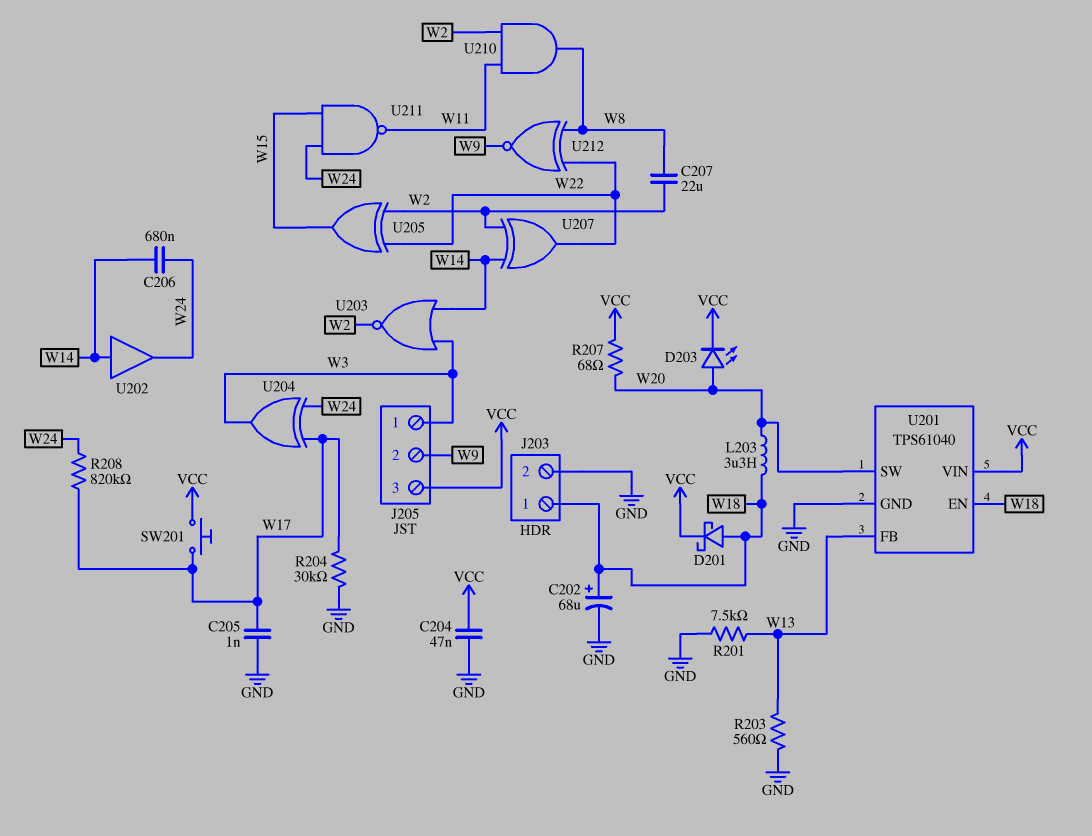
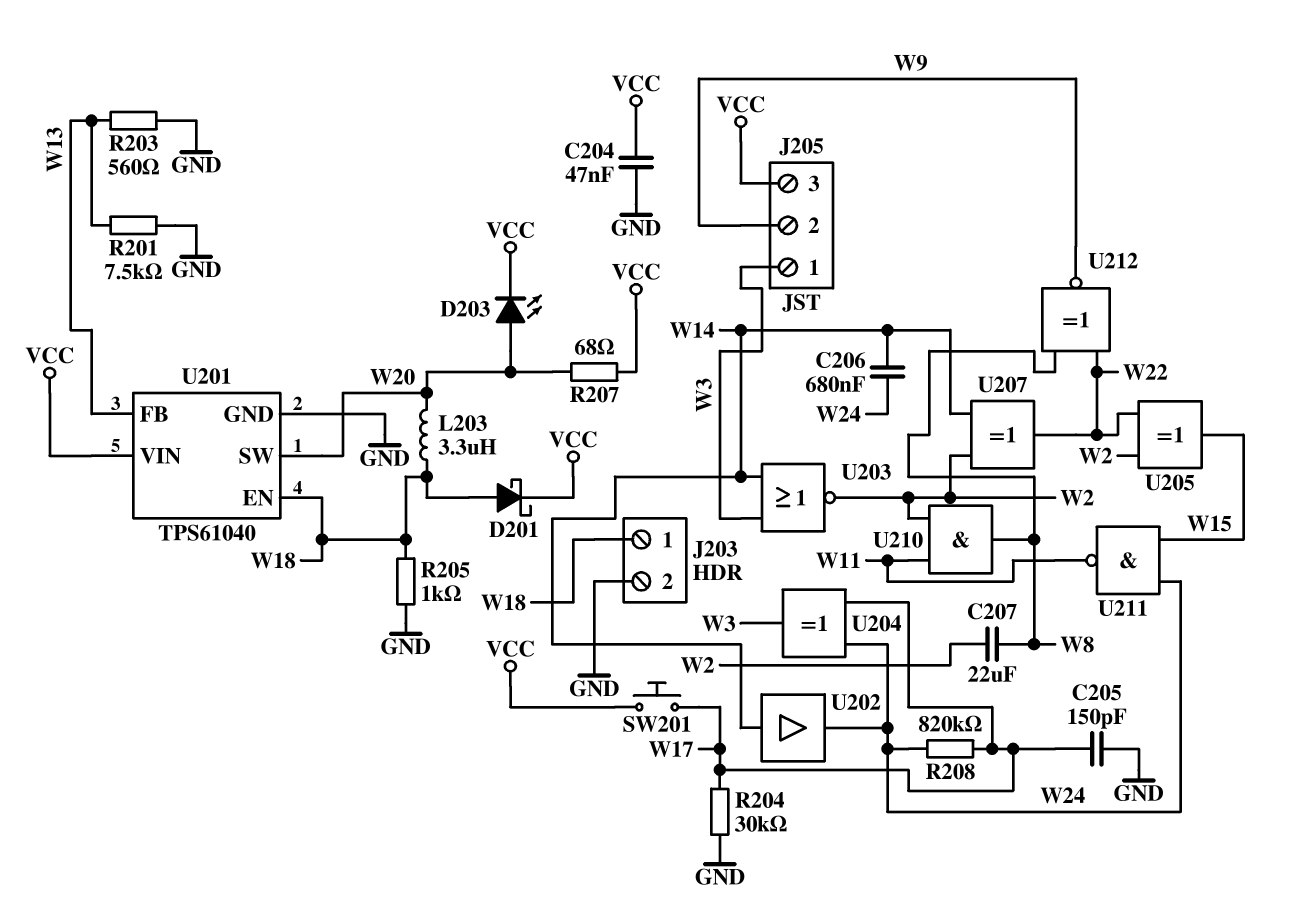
C202: 68uF (plus W18, minus GND) -> none
C205: 1nF (GND, W17) -> 150pF (GND, W17)
R205: none -> 1k (GND, W18)

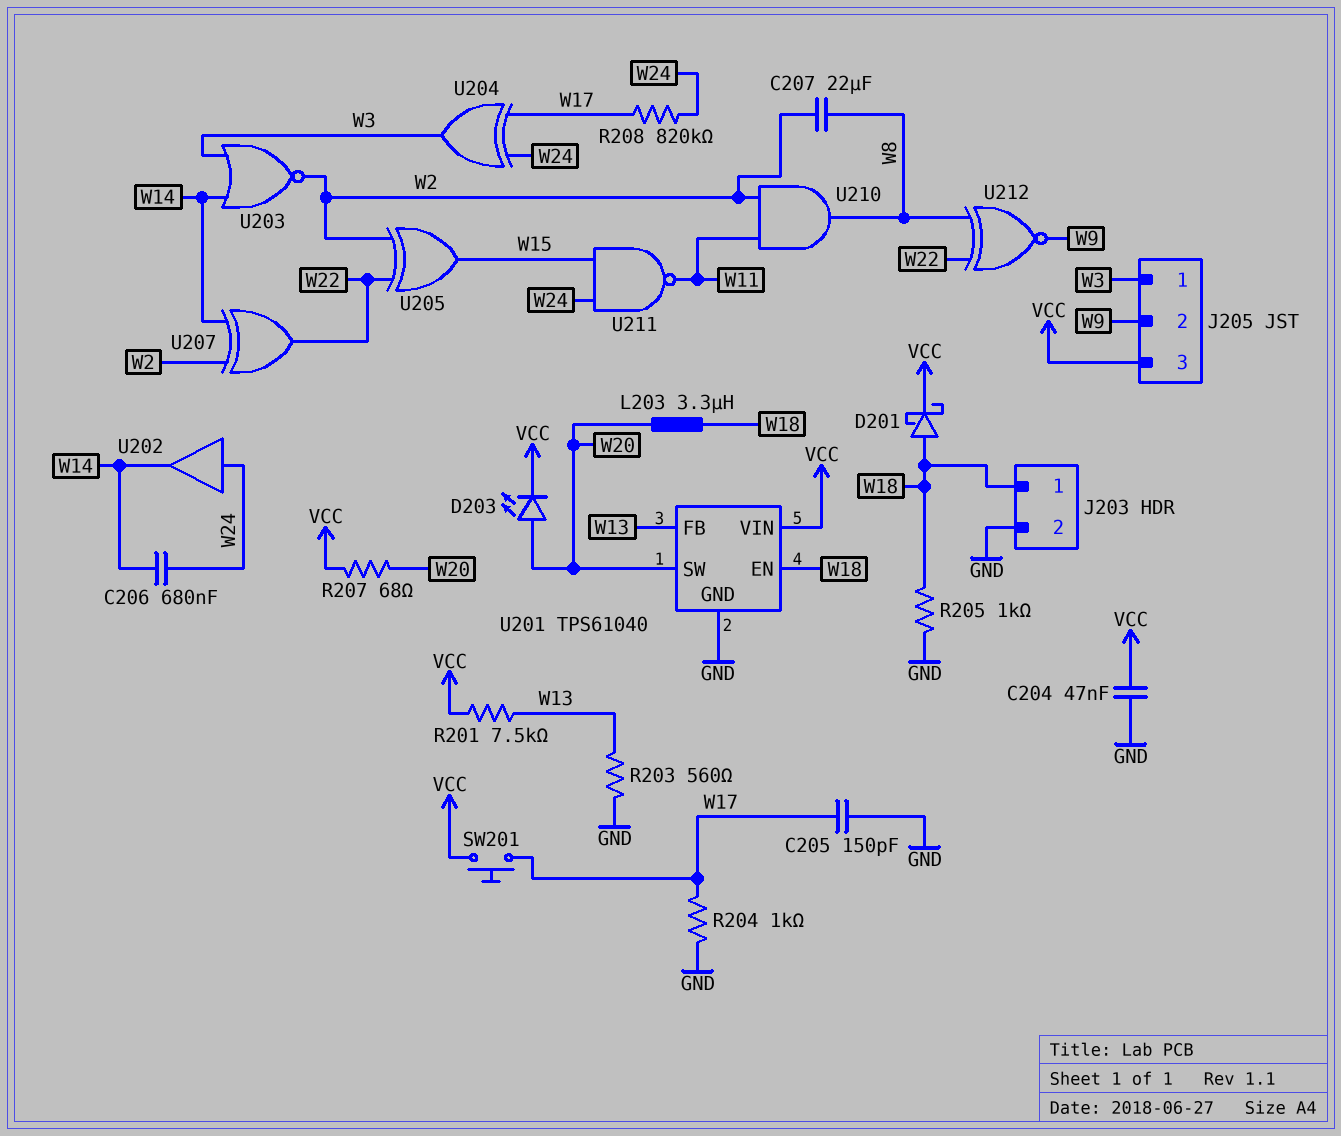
R201: 7.5k (GND, W13) -> 7.5k (VCC, W13)
R204: 30k (GND, W17) -> 1k (GND, W17)
U202: buffer (in W14, out W24) -> buffer (in W24, out W14)

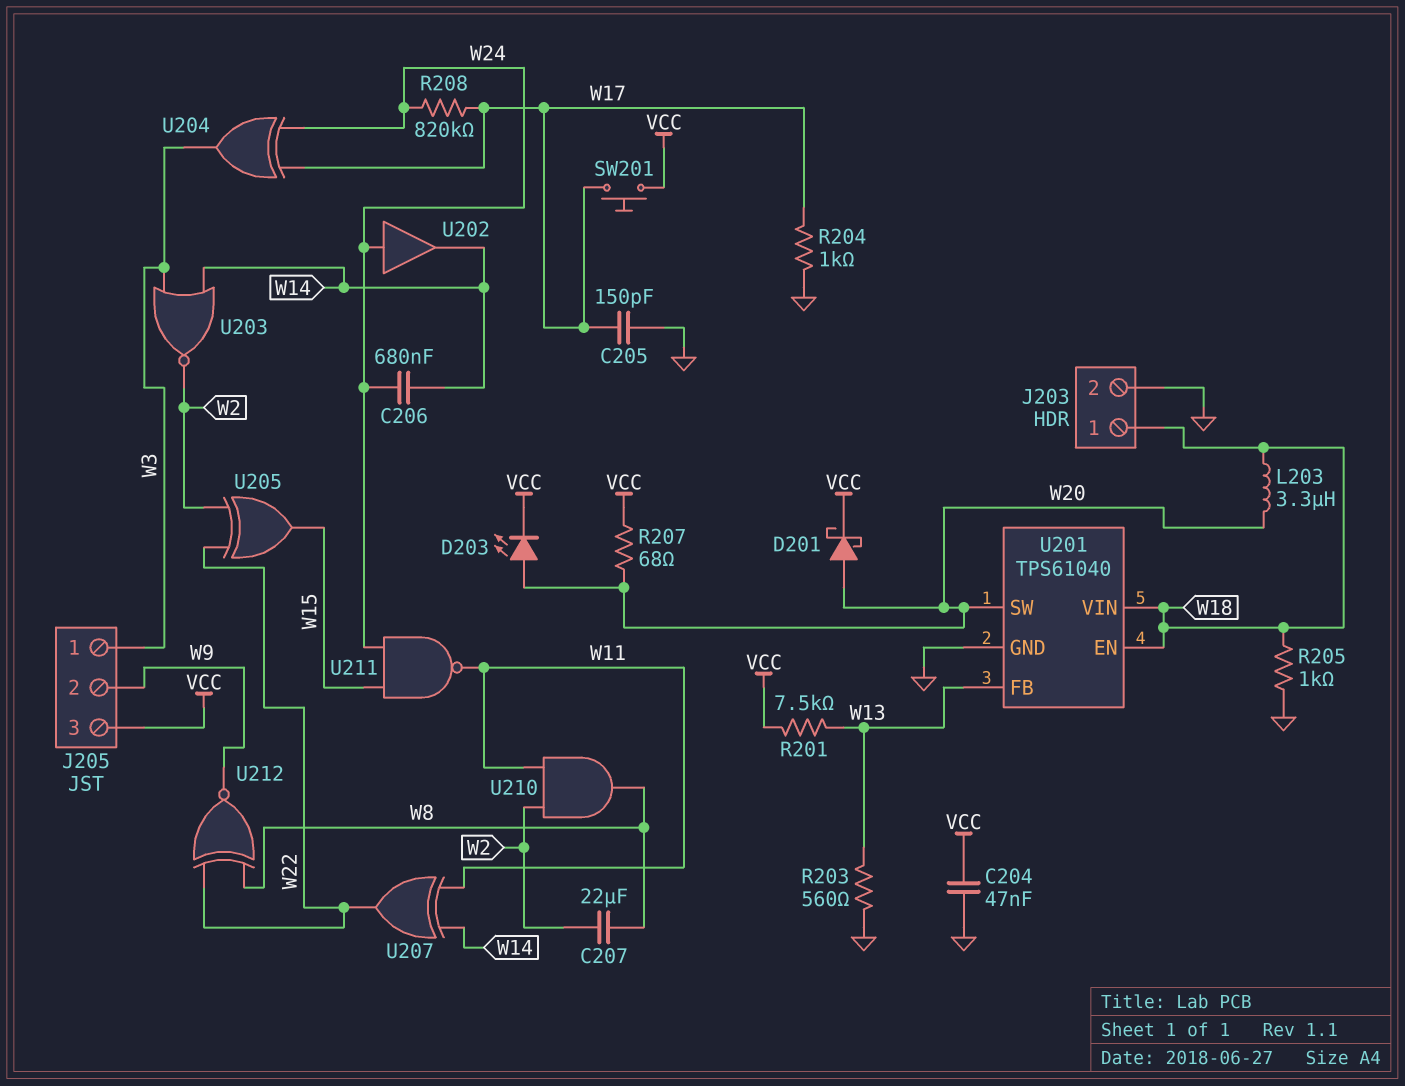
D201: schottky (A W18, K VCC) -> schottky (A W20, K VCC)
U201 pin VIN: VCC -> W18
U207: XOR (in W2, in W14, out W22) -> XOR (in W11, in W14, out W22)

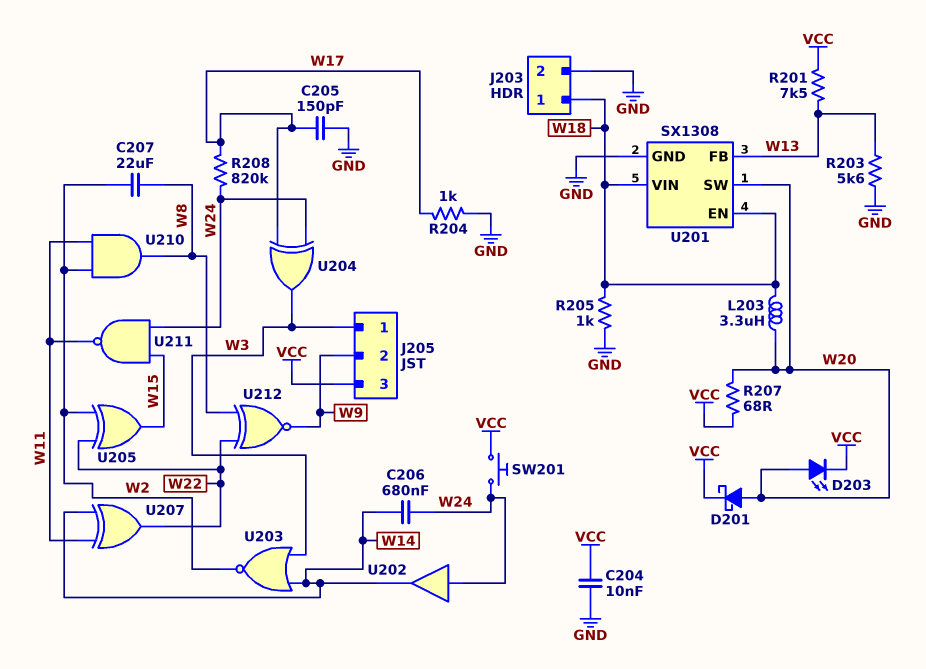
C204: 47nF (GND, VCC) -> 10nF (GND, VCC)
R203: 560 (GND, W13) -> 5.6k (GND, W13)
SW201: button (VCC, W17) -> button (VCC, W24)
U201: TPS61040 -> SX1308

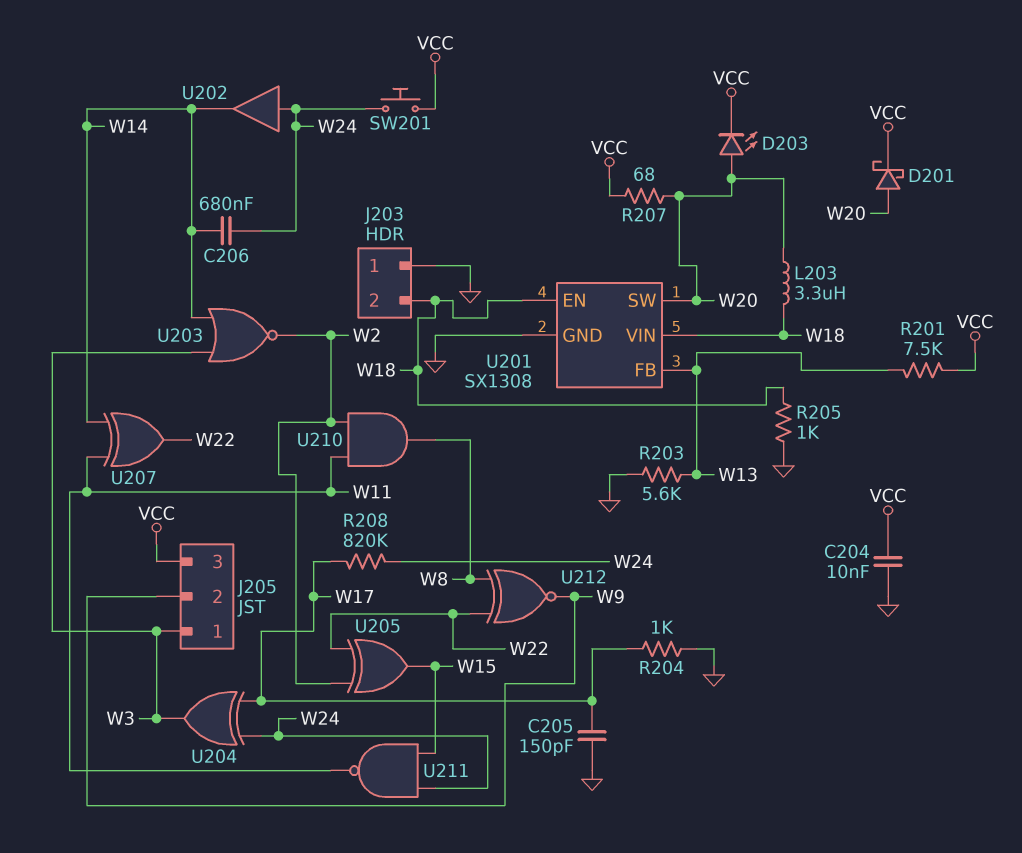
C207: 22uF (W2, W8) -> none
J203 pin 1: W18 -> GND
J203 pin 2: GND -> W18

